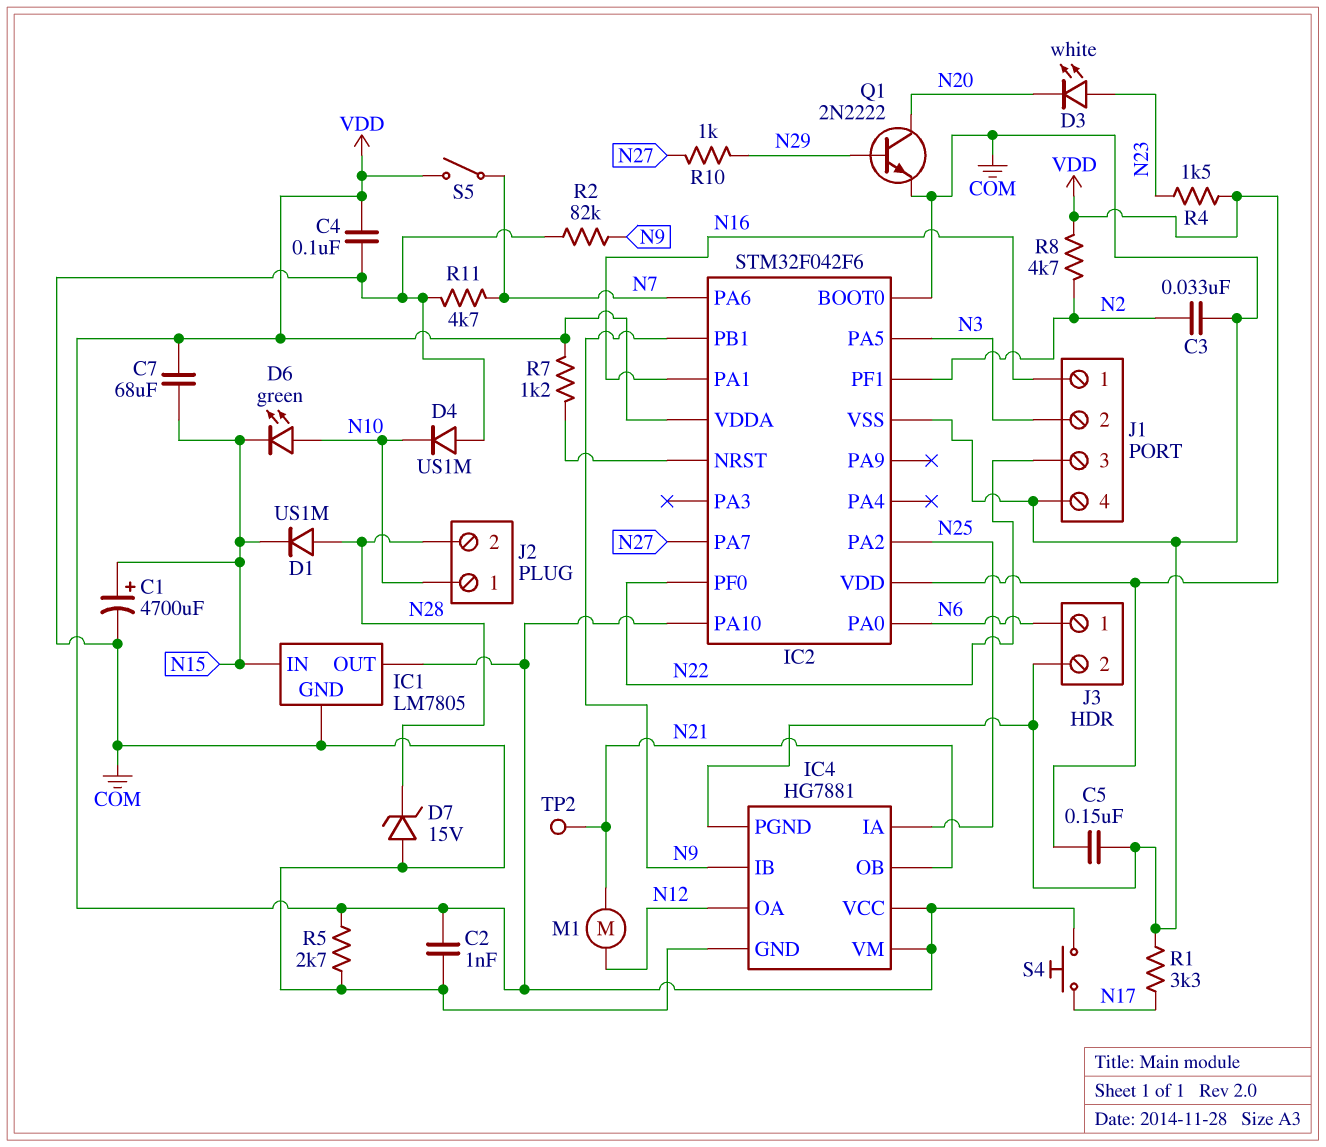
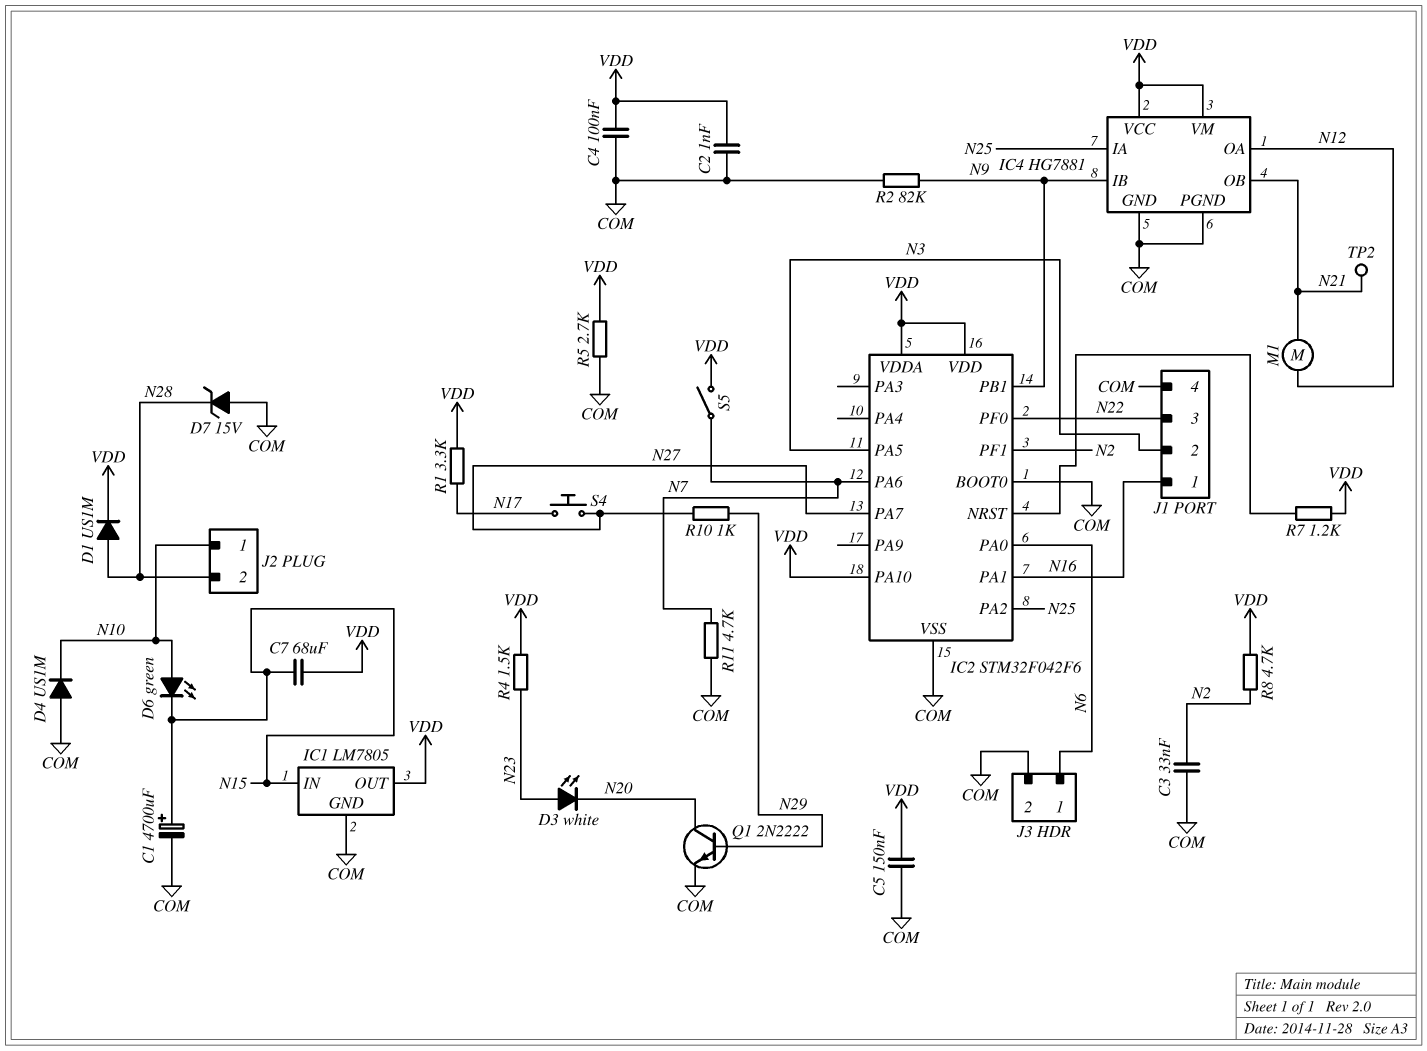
D1: diode US1M (A N28, K N15) -> diode US1M (A N28, K VDD)
R1: 3.3k (COM, N17) -> 3.3k (N17, VDD)
S4: button (N17, VDD) -> button (N17, N27)

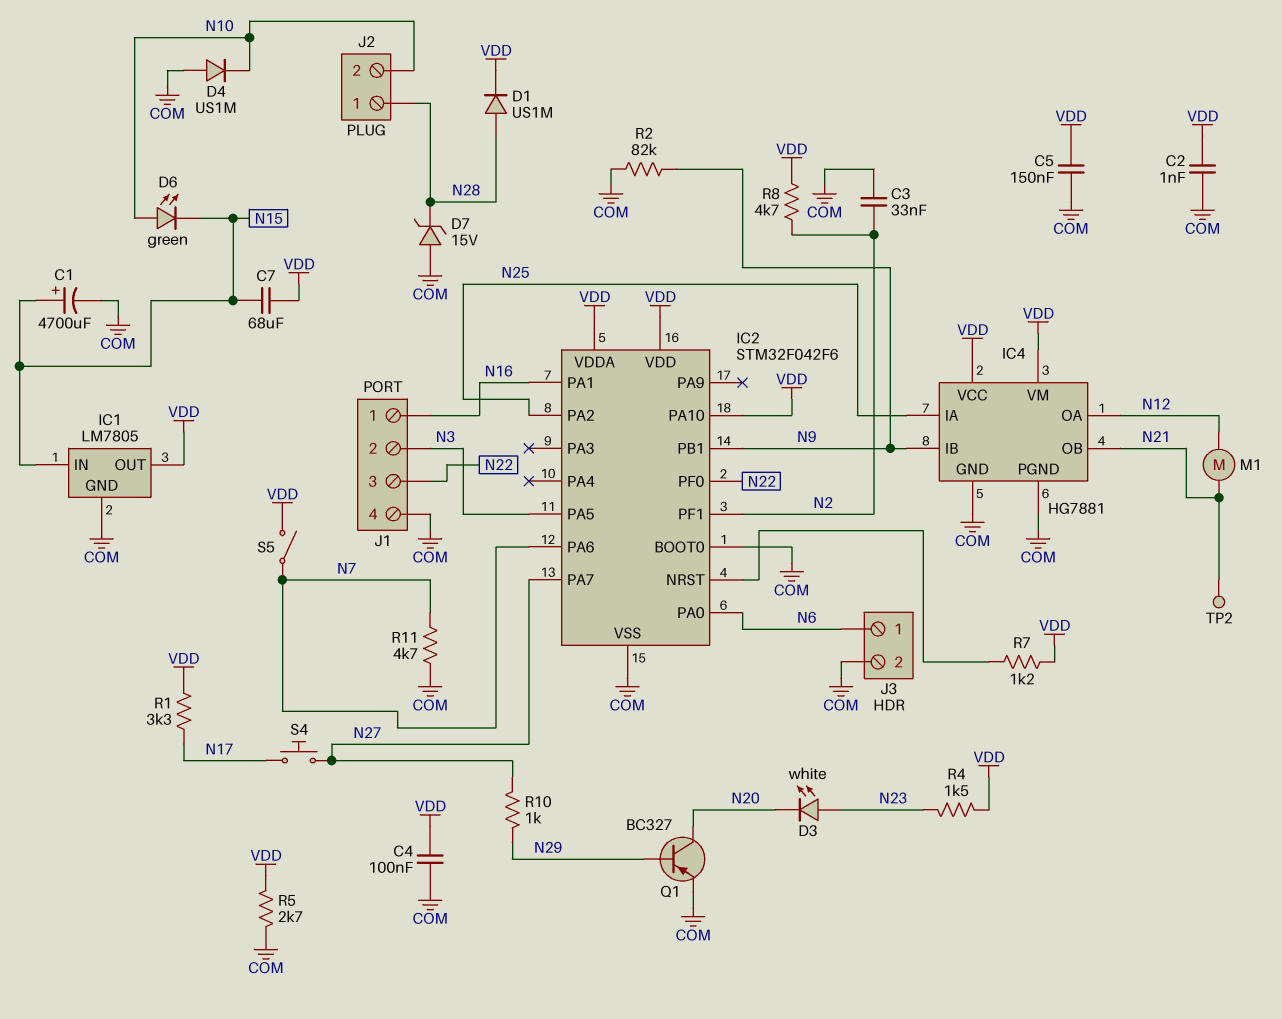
J2 pin 1: N10 -> N28
J2 pin 2: N28 -> N10
Q1: NPN 2N2222 (B N29, C N20, E COM) -> PNP BC327 (B N29, C N20, E COM)

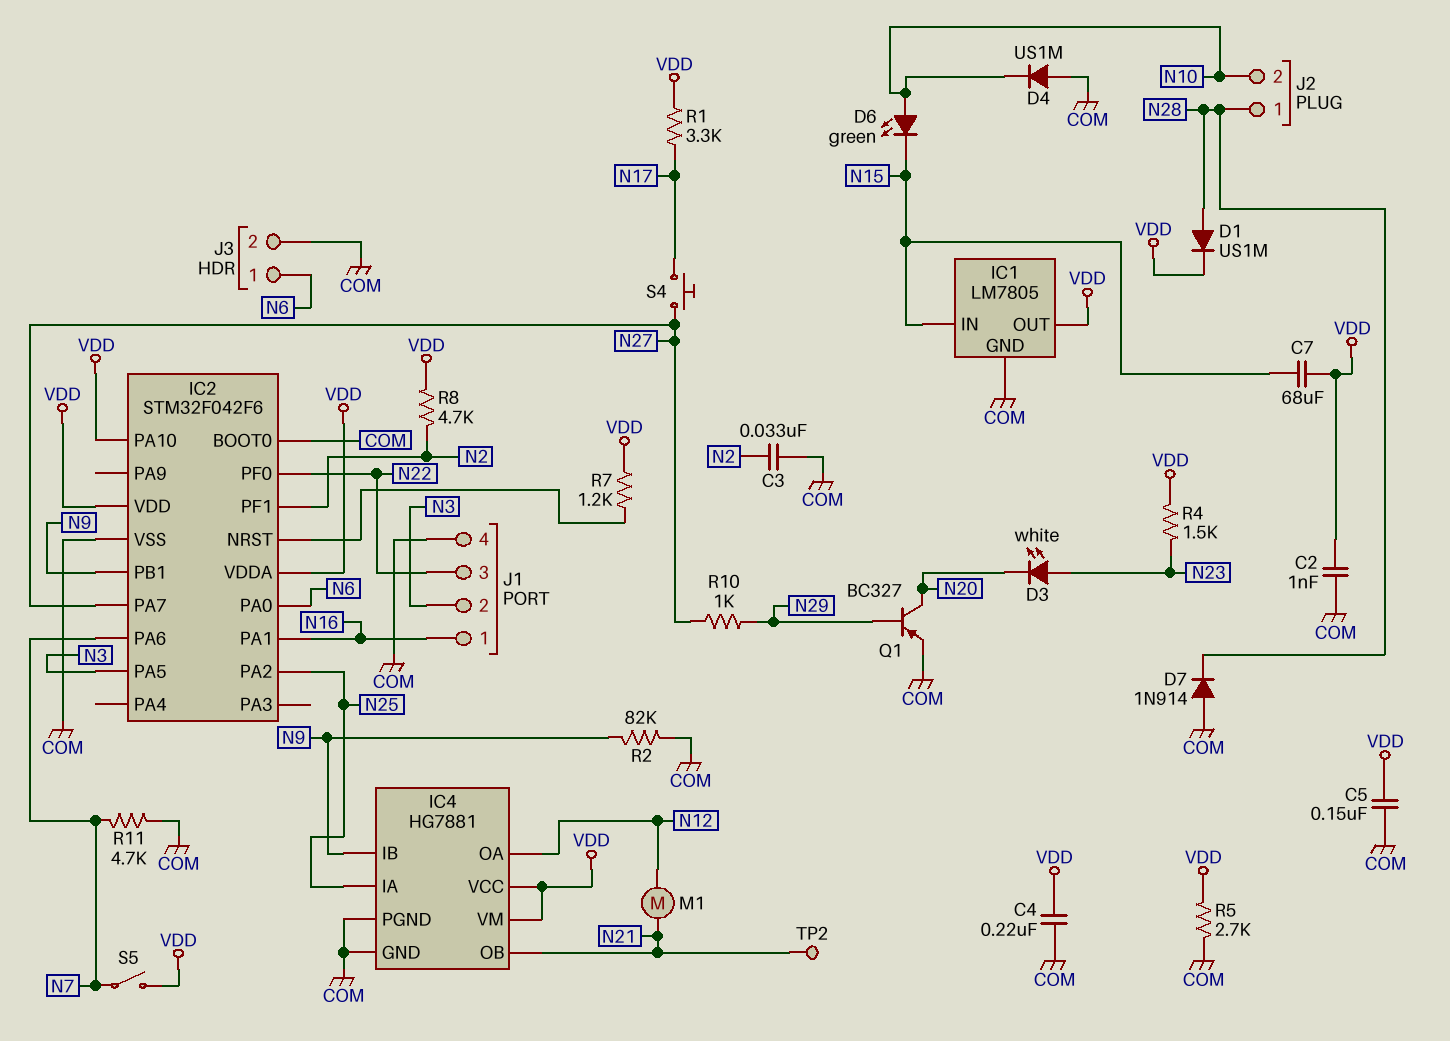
C1: 4700uF (plus N15, minus COM) -> none
C4: 100nF (COM, VDD) -> 220nF (COM, VDD)
D7: zener 15V (A COM, K N28) -> diode 1N914 (A COM, K N28)

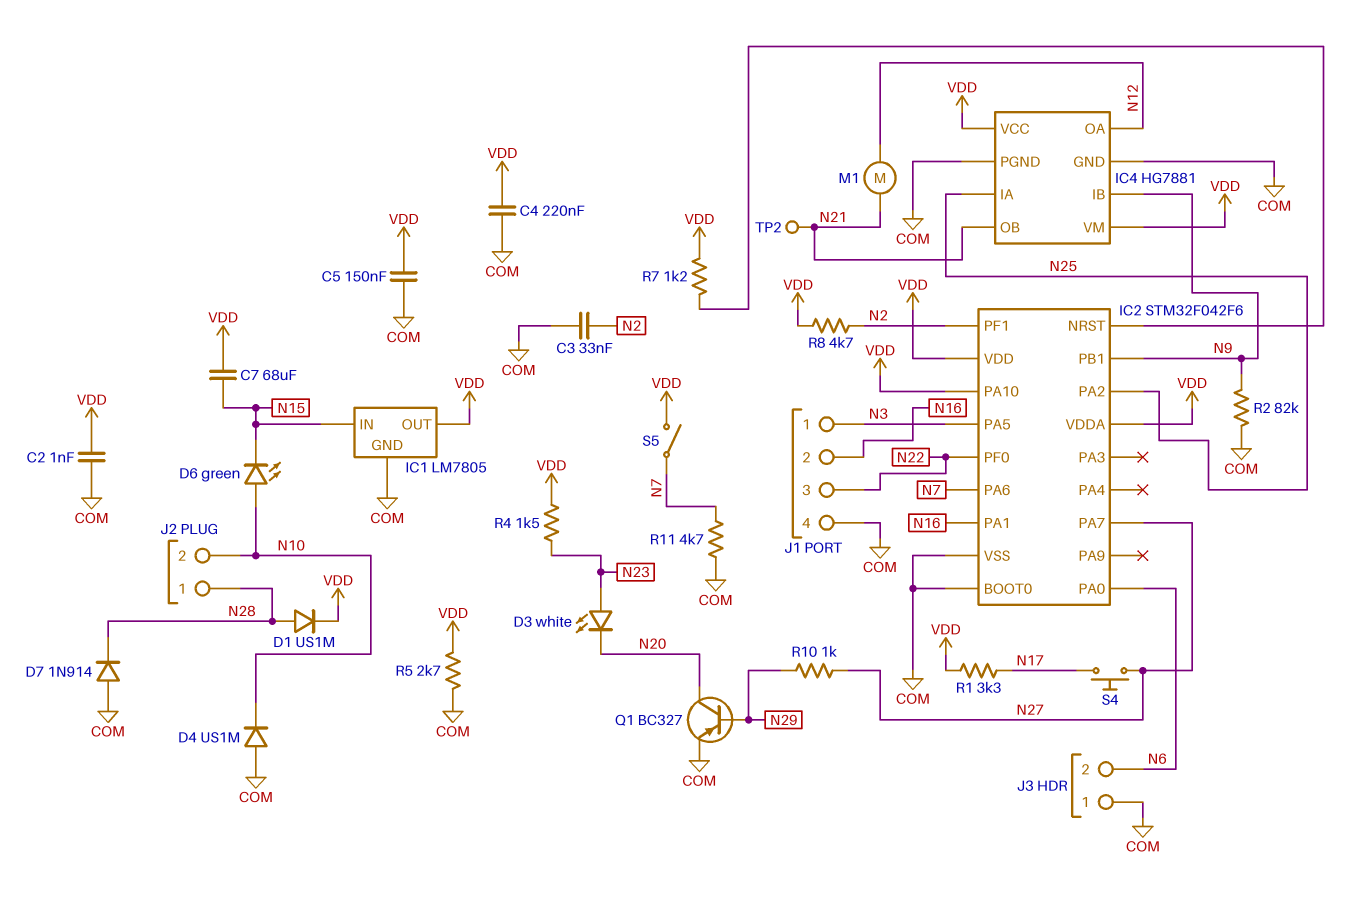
J1 pin 1: N16 -> N3
J1 pin 2: N3 -> N16
J3 pin 1: N6 -> COM
J3 pin 2: COM -> N6

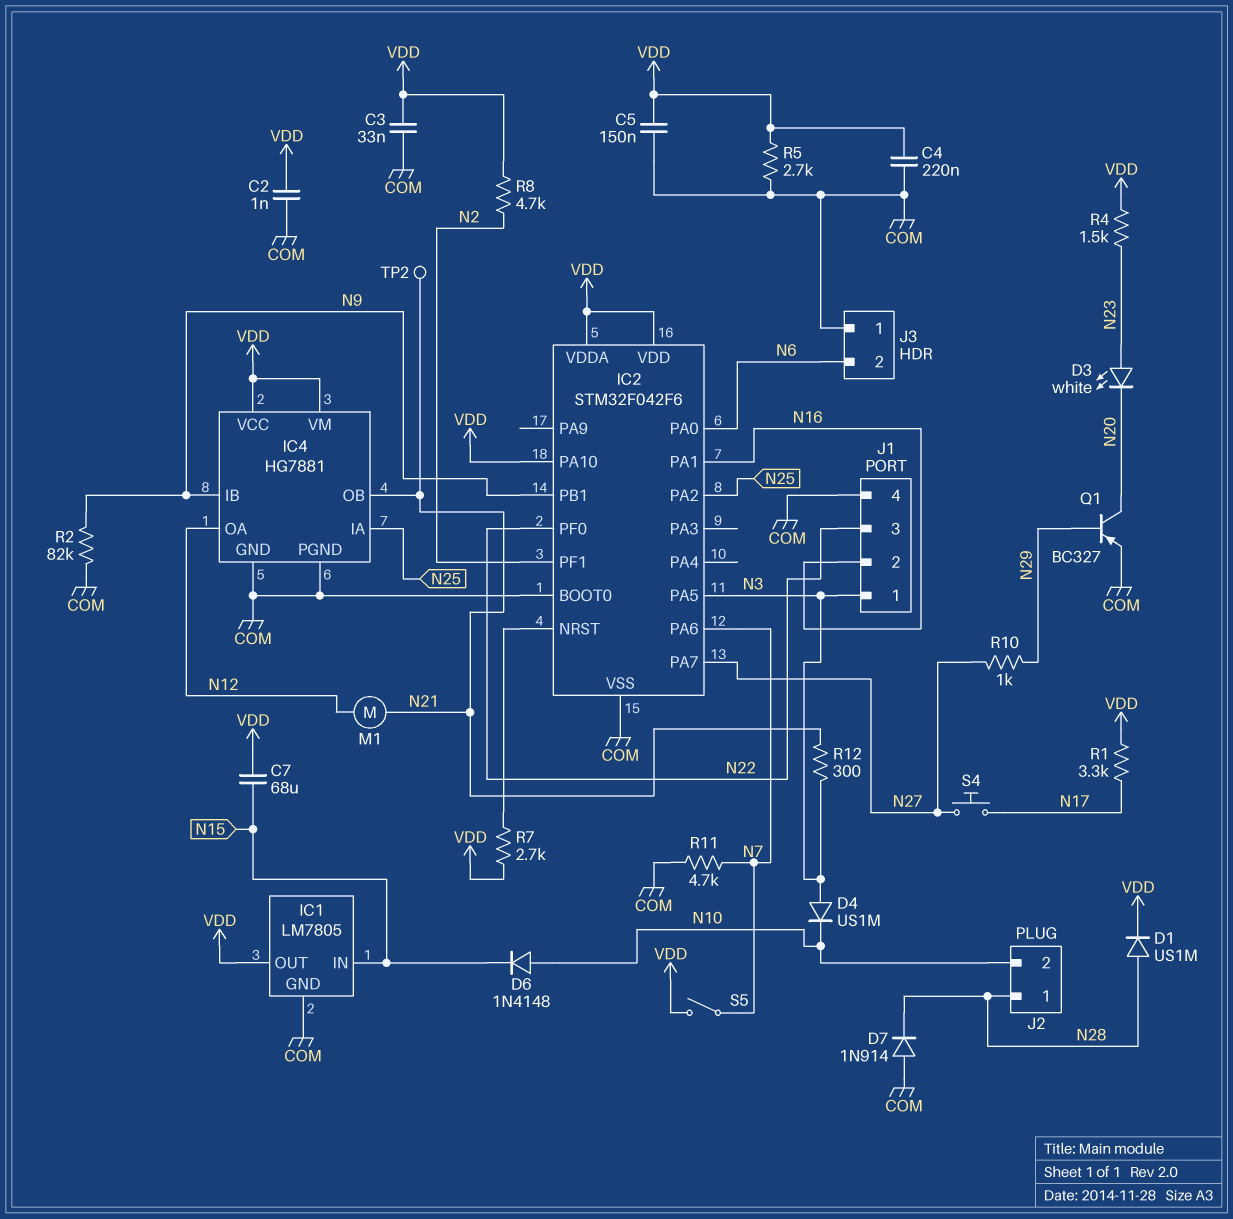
C3: 33nF (COM, N2) -> 33nF (COM, VDD)
D4: diode US1M (A COM, K N10) -> diode US1M (A N3, K N10)
D6: LED green (A N10, K N15) -> diode 1N4148 (A N10, K N15)
R7: 1.2k (IC2/NRST, VDD) -> 2.7k (IC2/NRST, VDD)
R12: none -> 300 (N3, N21)

